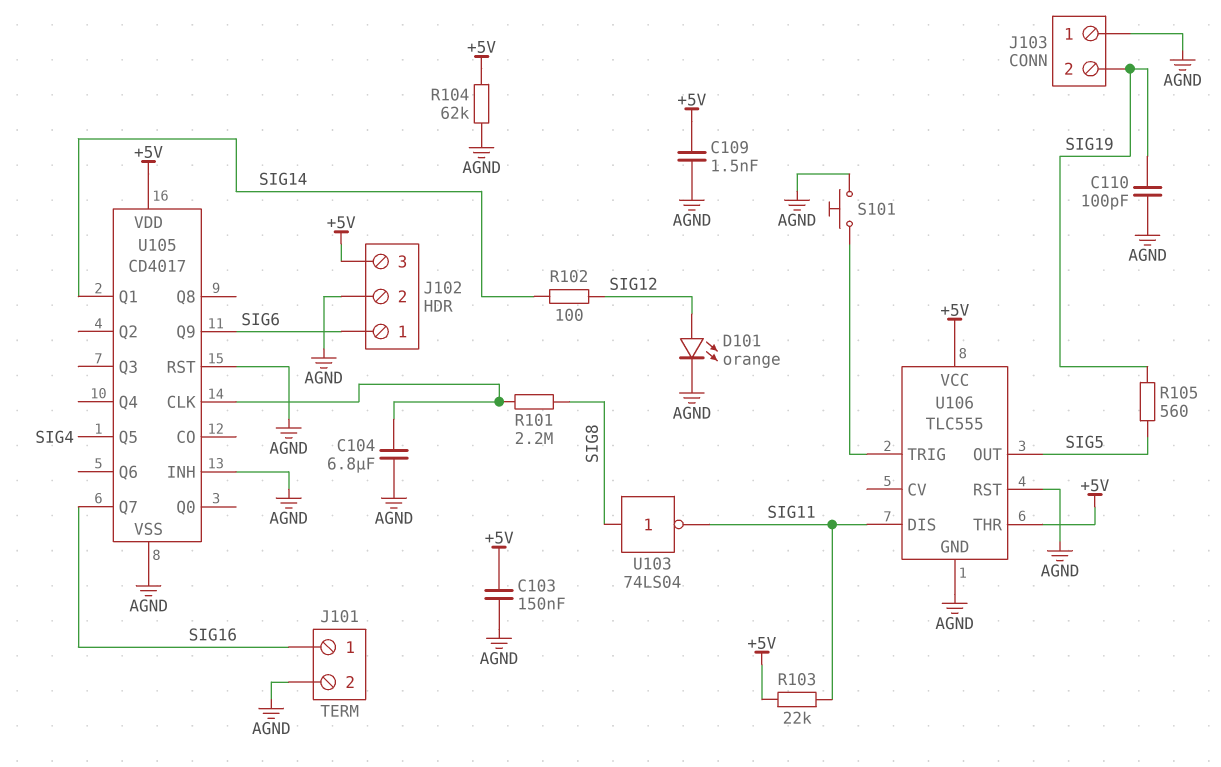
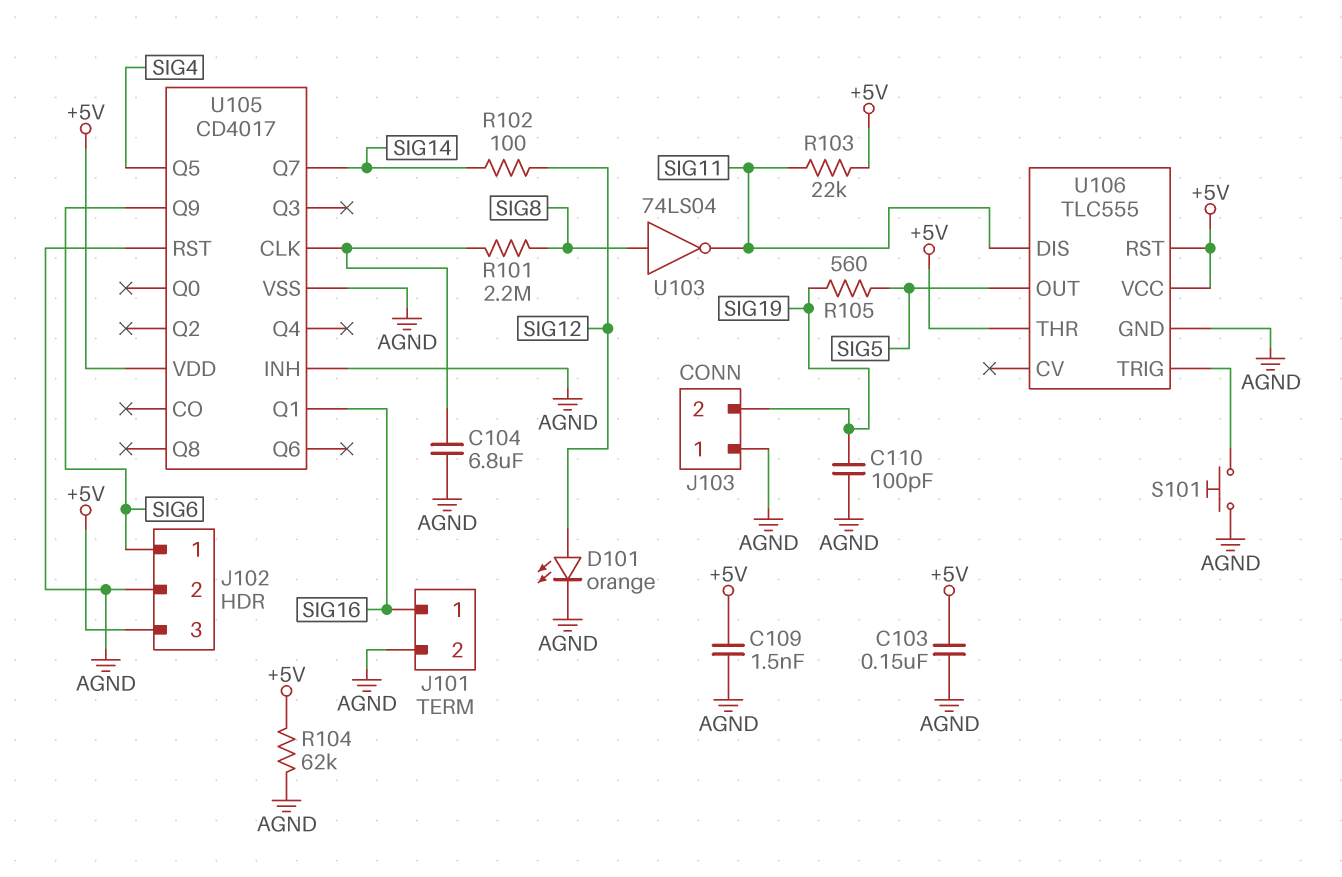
U105 pin Q1: SIG14 -> SIG16
U105 pin Q7: SIG16 -> SIG14
U106 pin RST: AGND -> +5V

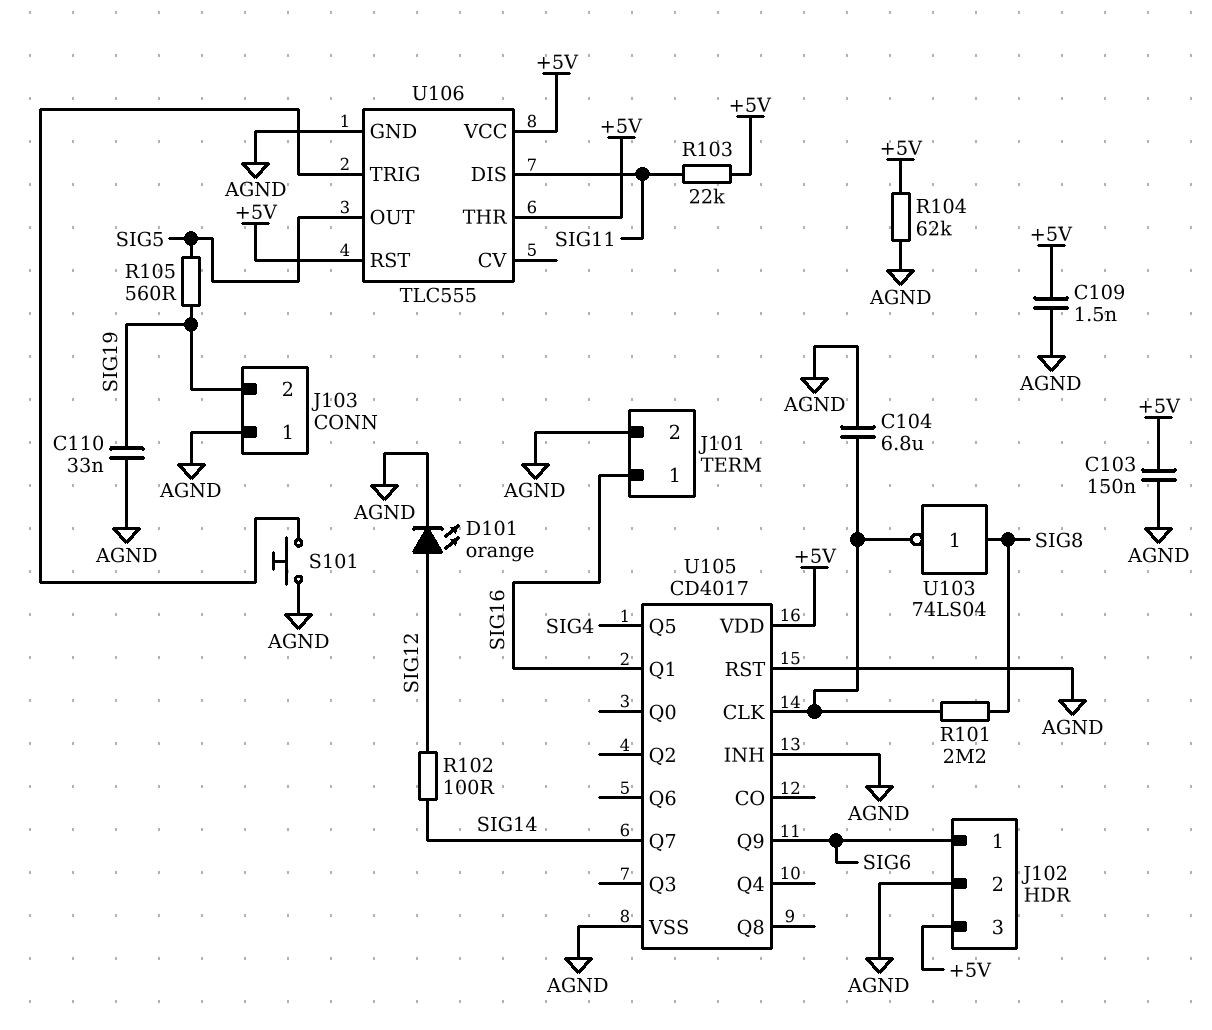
C110: 100pF (AGND, SIG19) -> 33nF (AGND, SIG19)
U103: NOT 74LS04 (in SIG8, out SIG11) -> NOT 74LS04 (in SIG8, out U105/CLK)

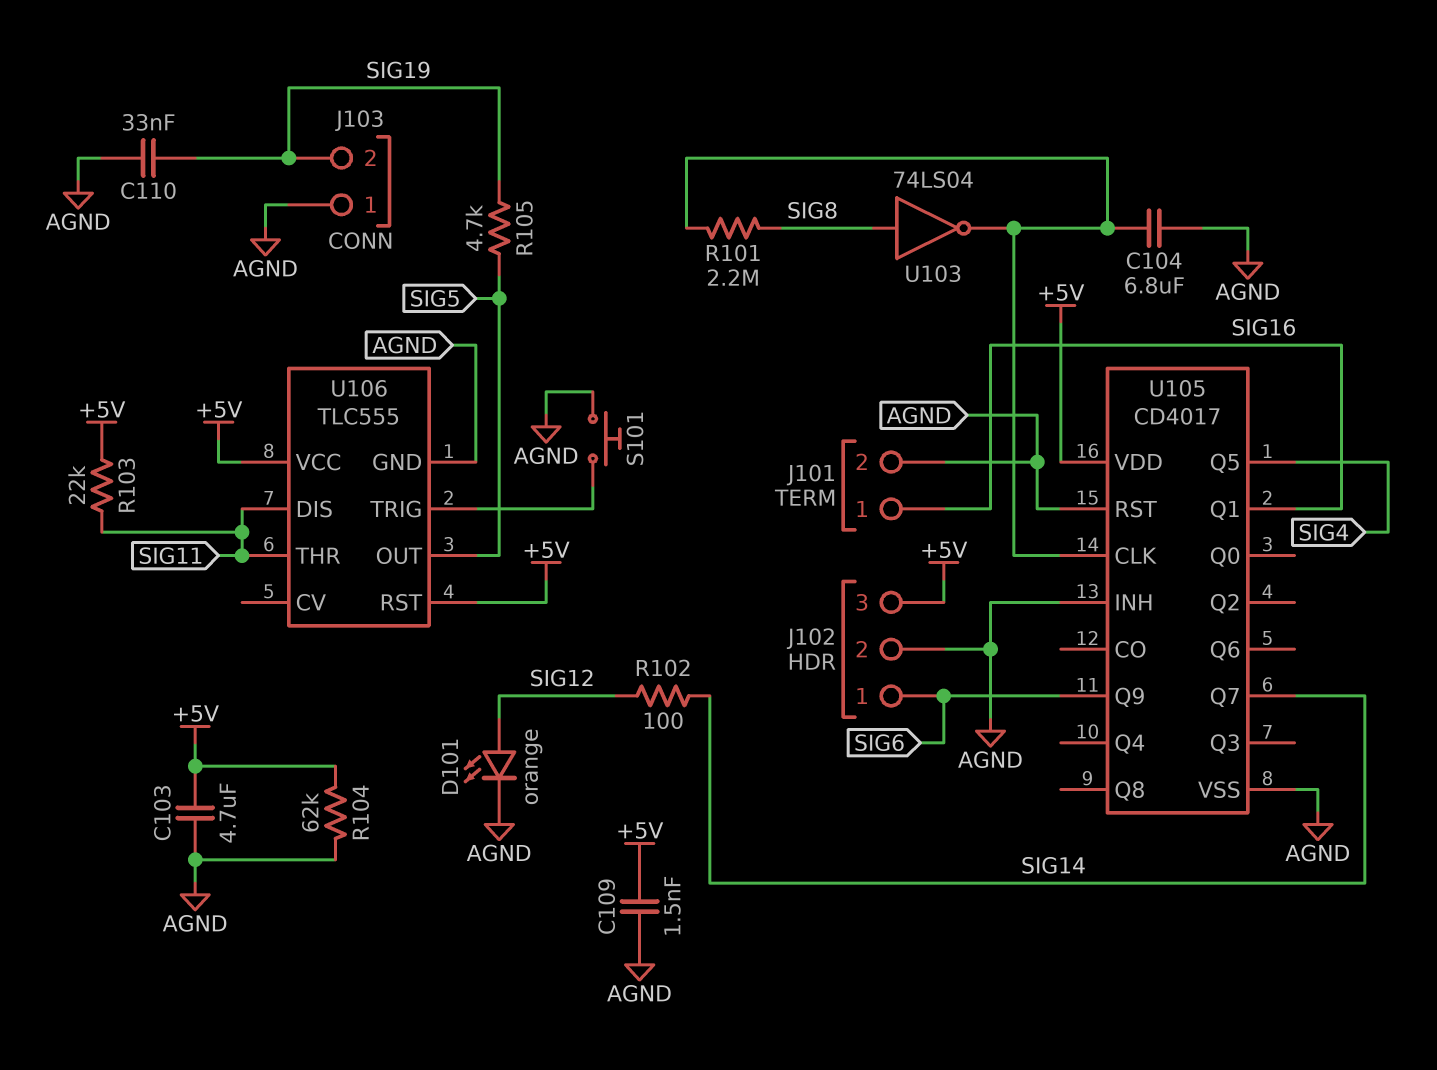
C103: 150nF (+5V, AGND) -> 4.7uF (+5V, AGND)
R105: 560 (SIG5, SIG19) -> 4.7k (SIG5, SIG19)
U106 pin THR: +5V -> SIG11

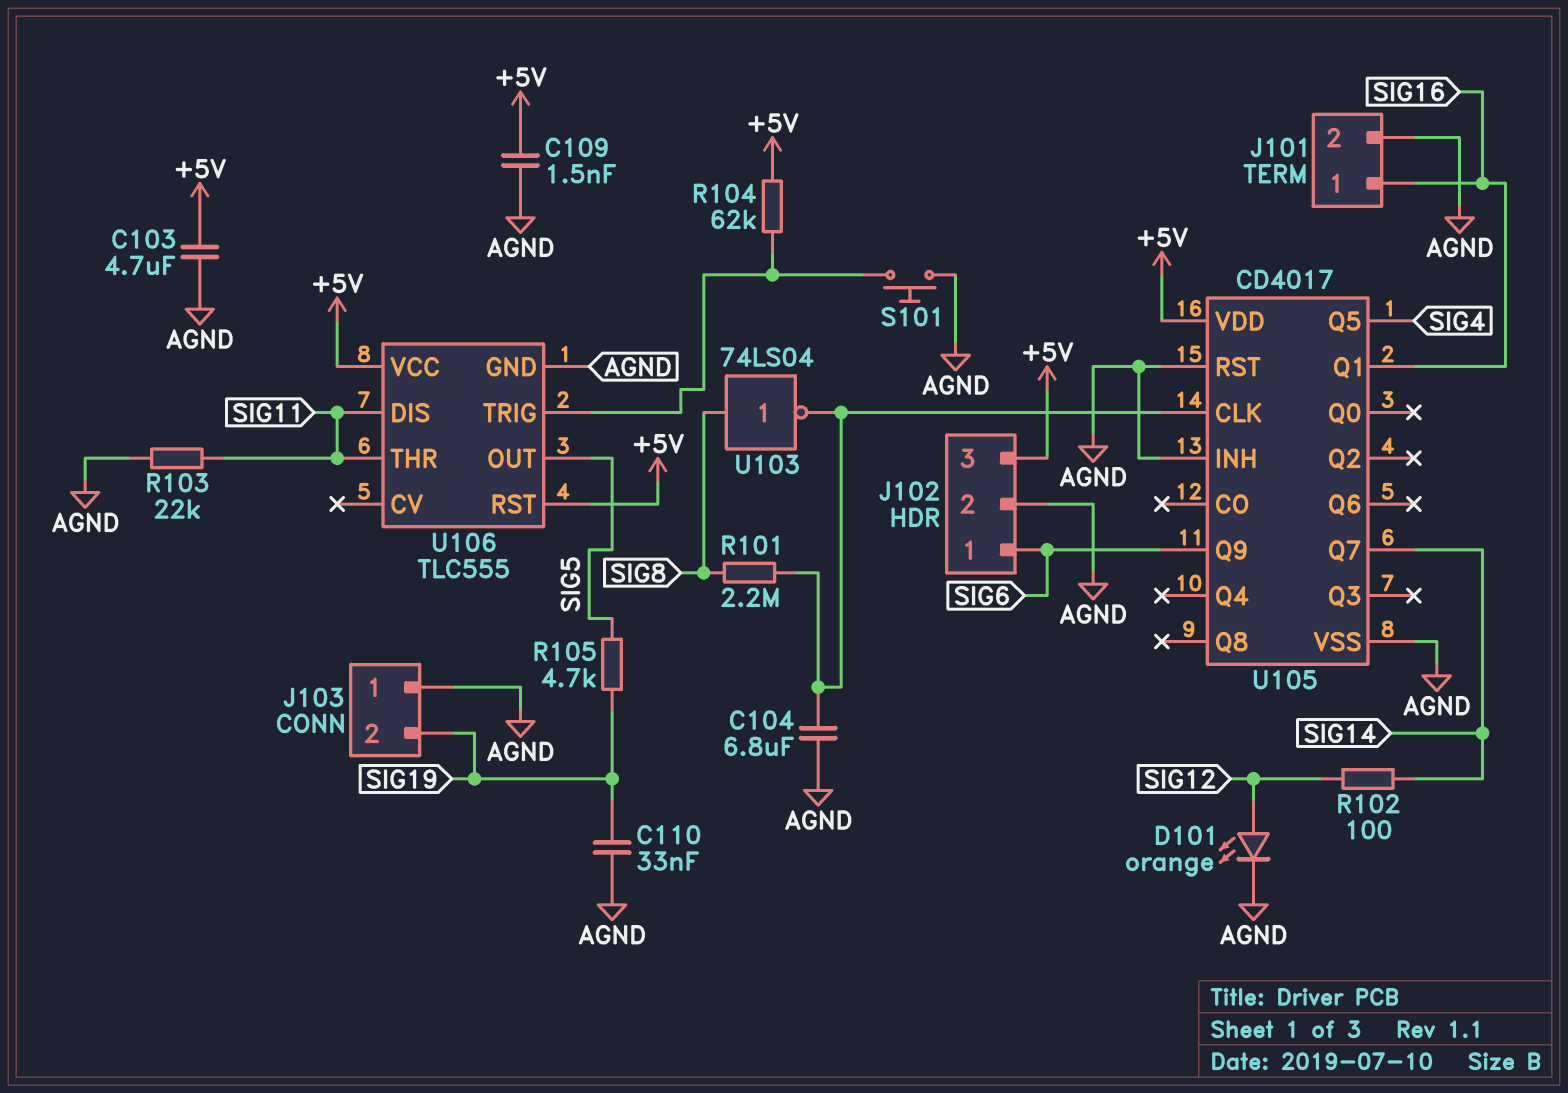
R103: 22k (+5V, SIG11) -> 22k (AGND, SIG11)
R104: 62k (+5V, AGND) -> 62k (+5V, U106/TRIG)

